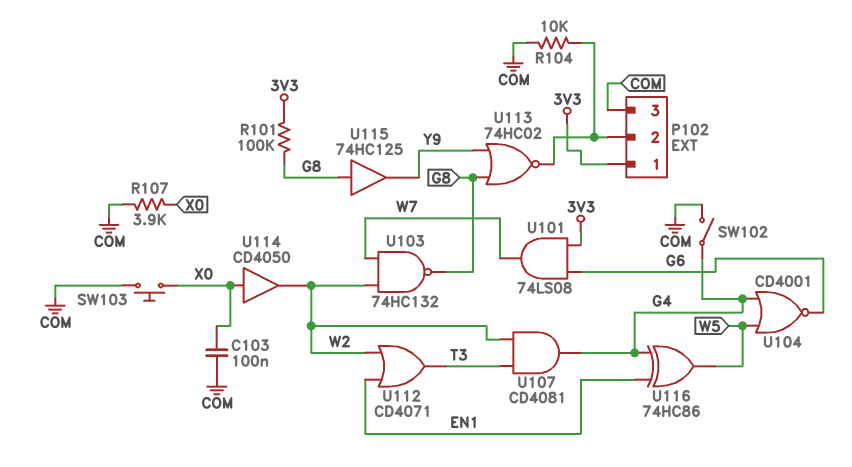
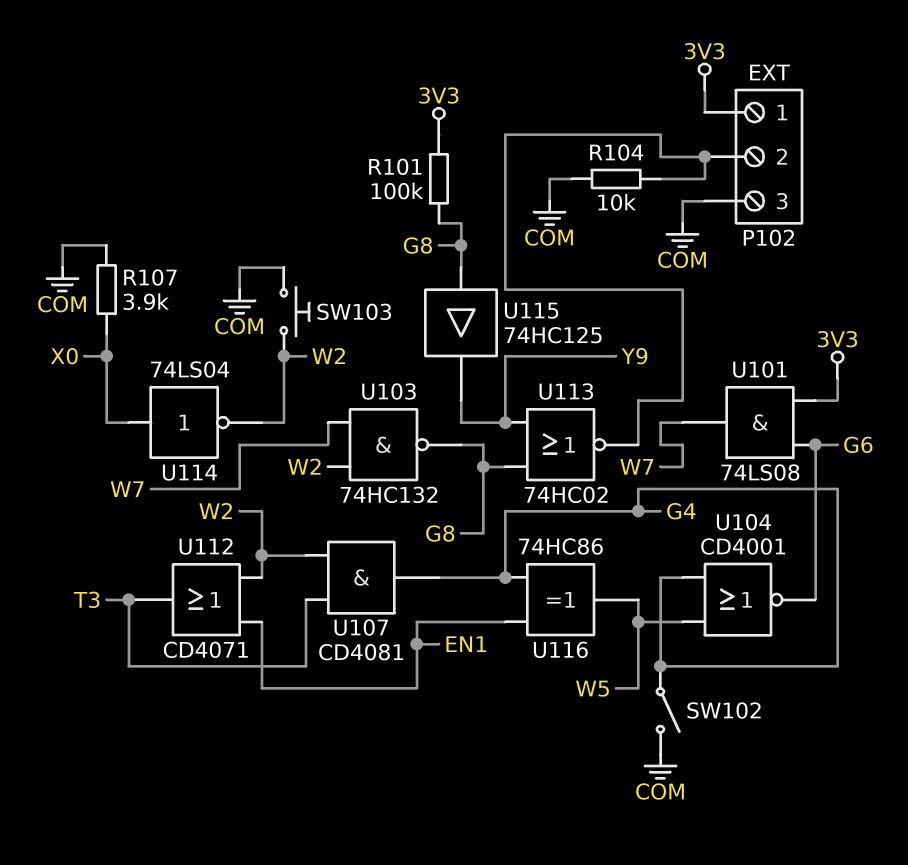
C103: 100nF (COM, X0) -> none
SW103: button (COM, X0) -> button (COM, W2)
U114: buffer CD4050 (in X0, out W2) -> NOT 74LS04 (in X0, out W2)

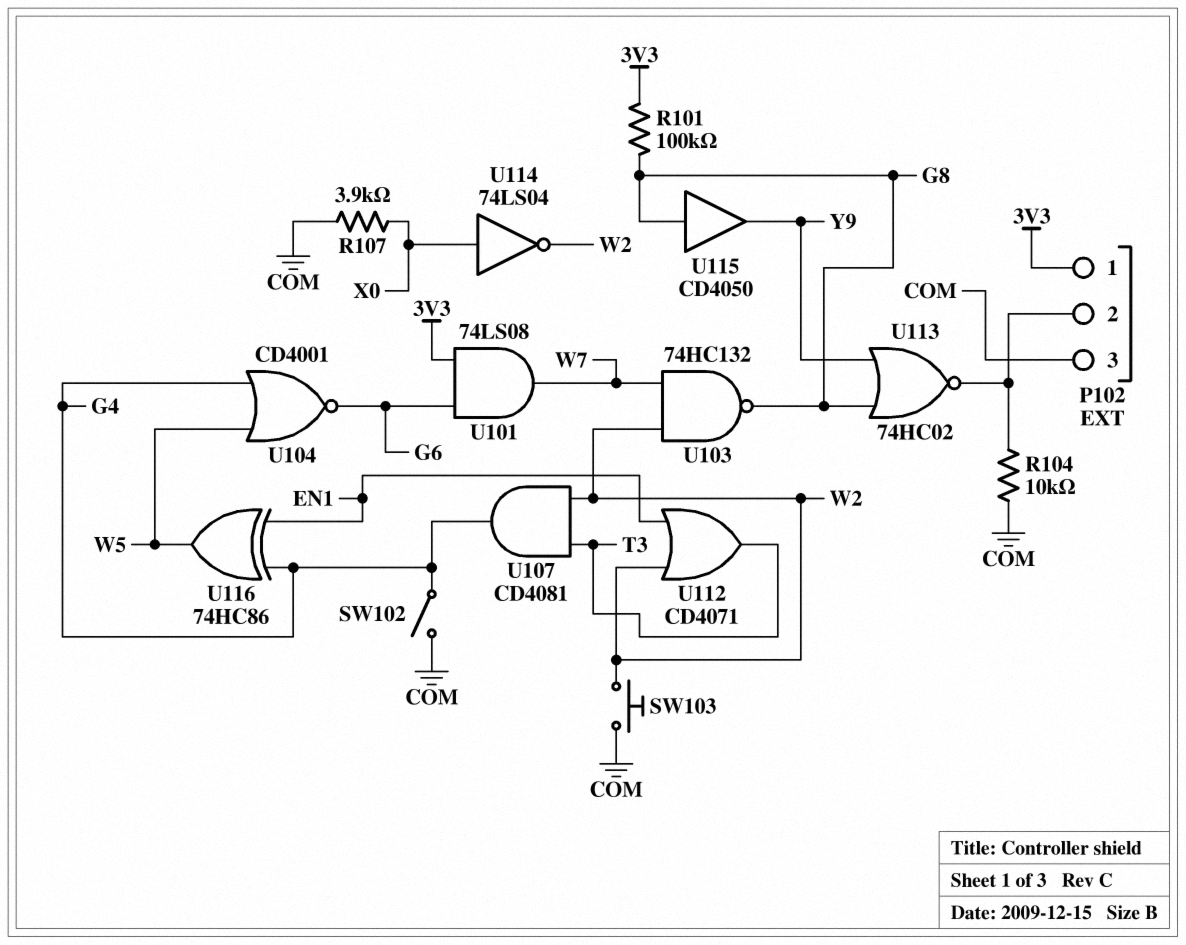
U115: buffer 74HC125 (in G8, out Y9) -> buffer CD4050 (in G8, out Y9)

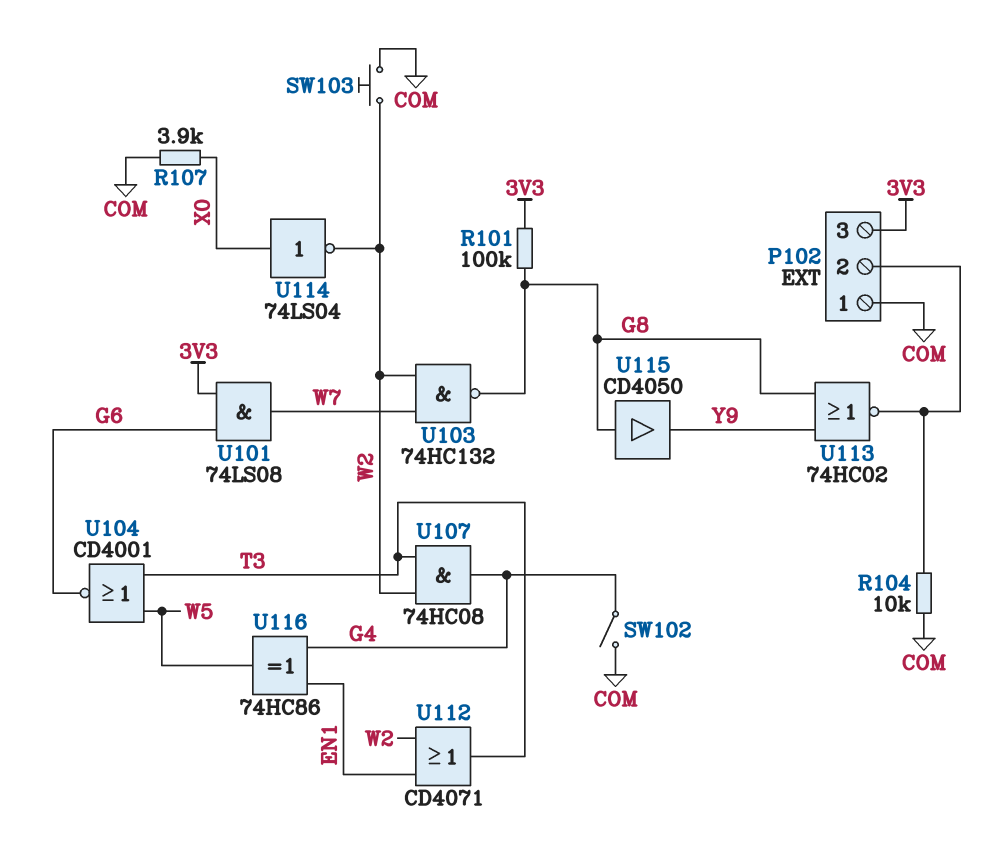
P102 pin 1: 3V3 -> COM
P102 pin 3: COM -> 3V3
U104: NOR CD4001 (in G4, in W5, out G6) -> NOR CD4001 (in T3, in W5, out G6)
U107: AND CD4081 (in T3, in W2, out G4) -> AND 74HC08 (in T3, in W2, out G4)

